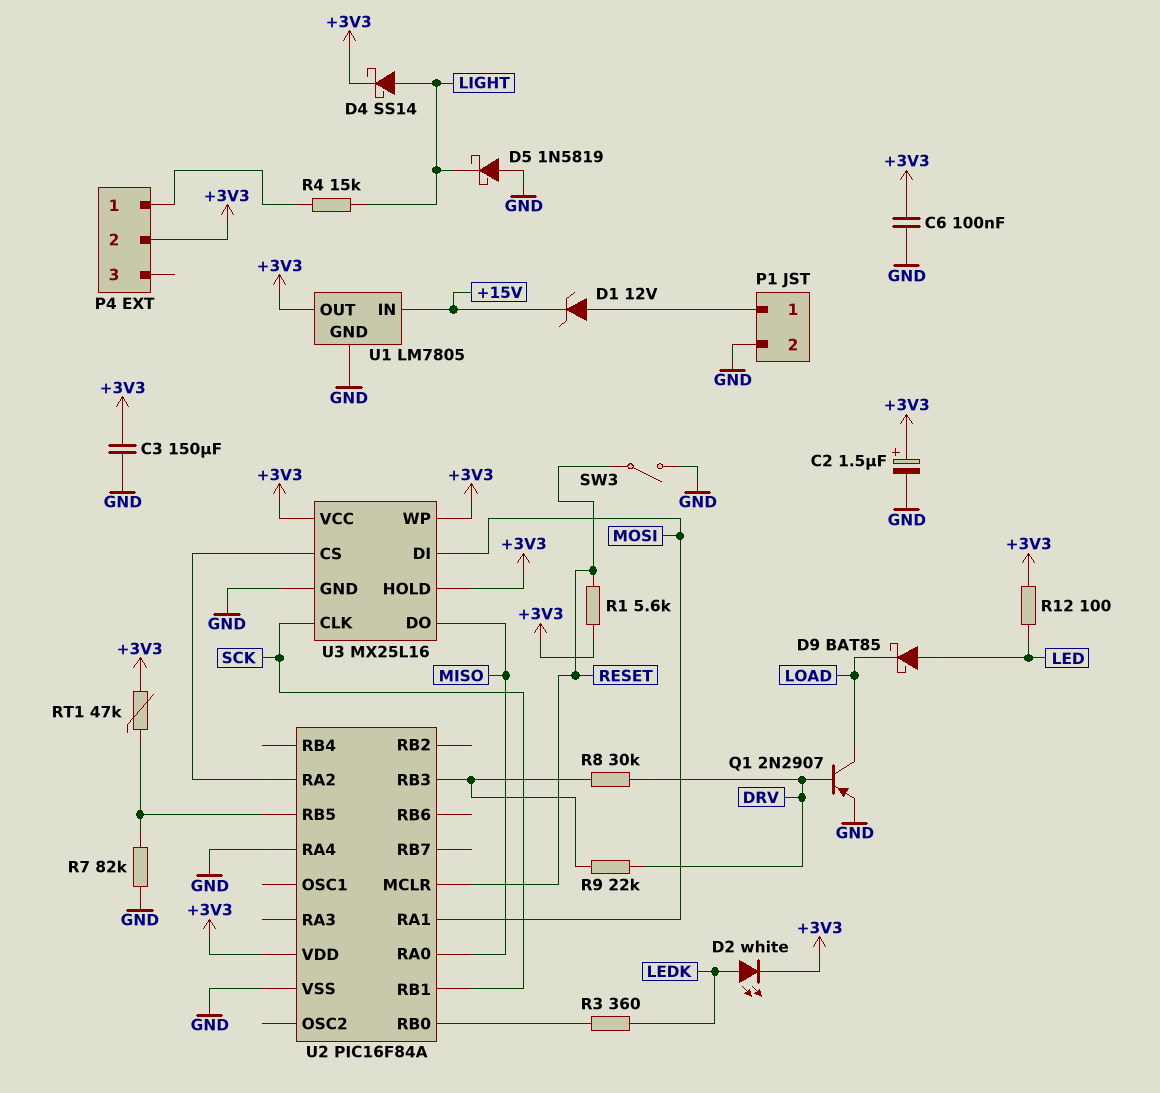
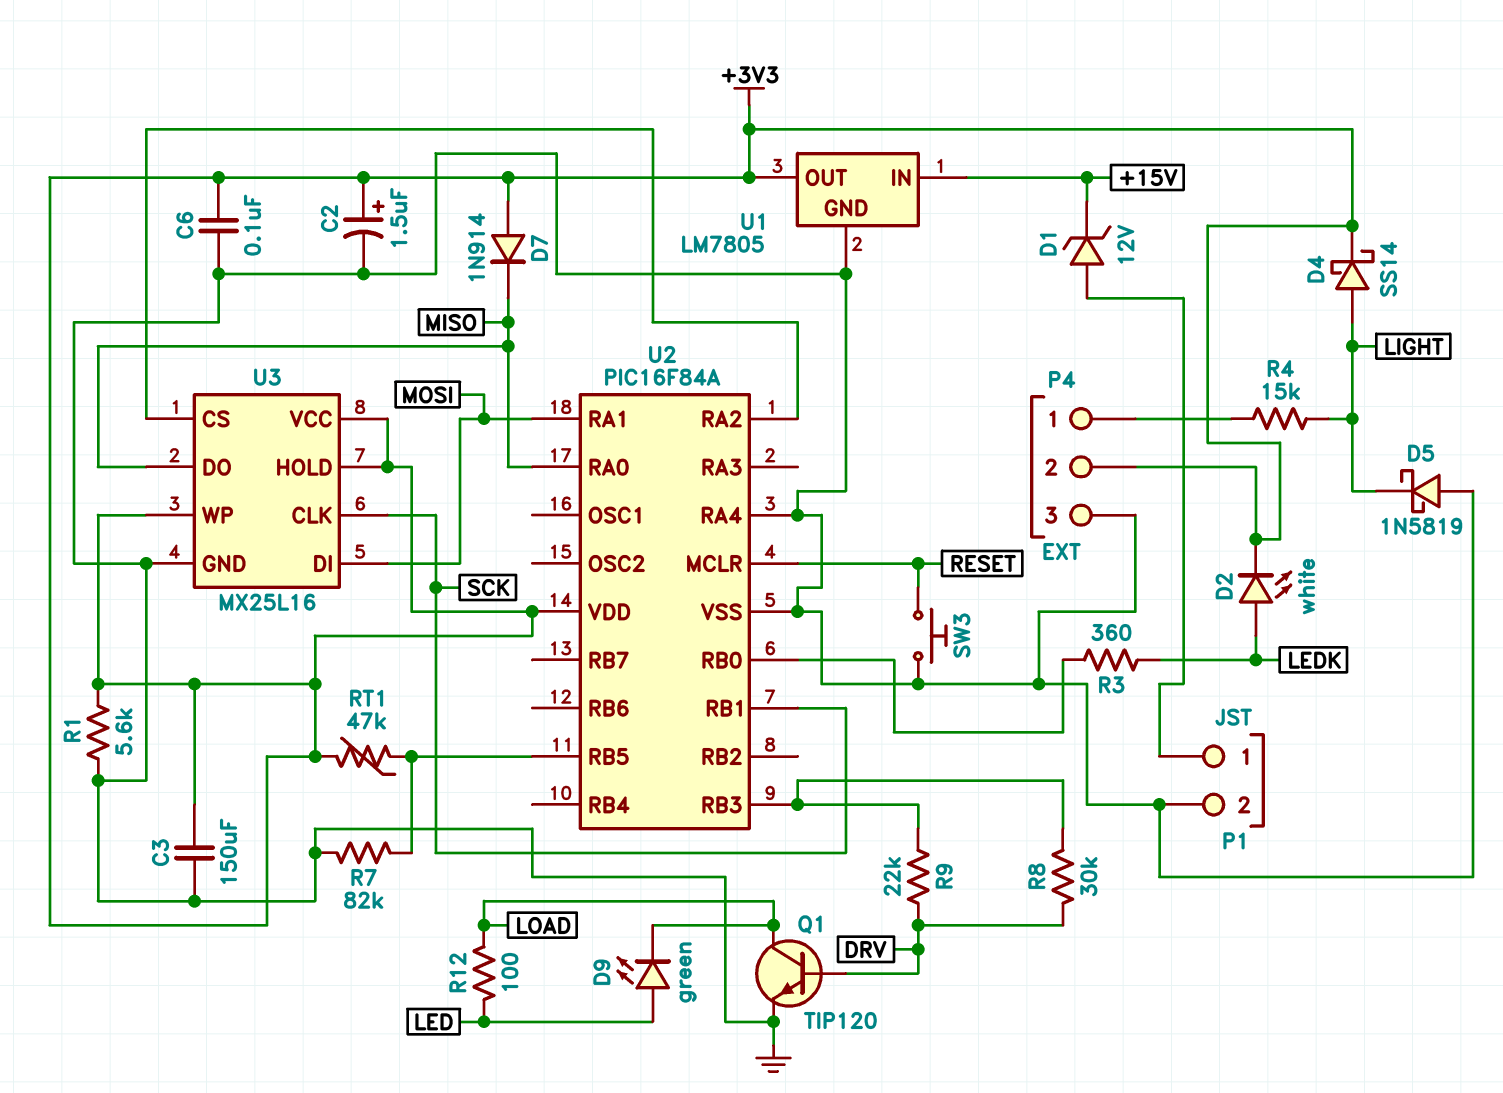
D7: none -> diode 1N914 (A +3V3, K MISO)
D9: schottky BAT85 (A LED, K LOAD) -> LED green (A LED, K LOAD)
P4 pin 3: none -> GND
Q1: PNP 2N2907 (B DRV, C LOAD, E GND) -> NPN TIP120 (B DRV, C LOAD, E GND)
R1: 5.6k (+3V3, RESET) -> 5.6k (+3V3, GND)
R12: 100 (+3V3, LED) -> 100 (LED, LOAD)
SW3: switch (GND, RESET) -> button (GND, RESET)

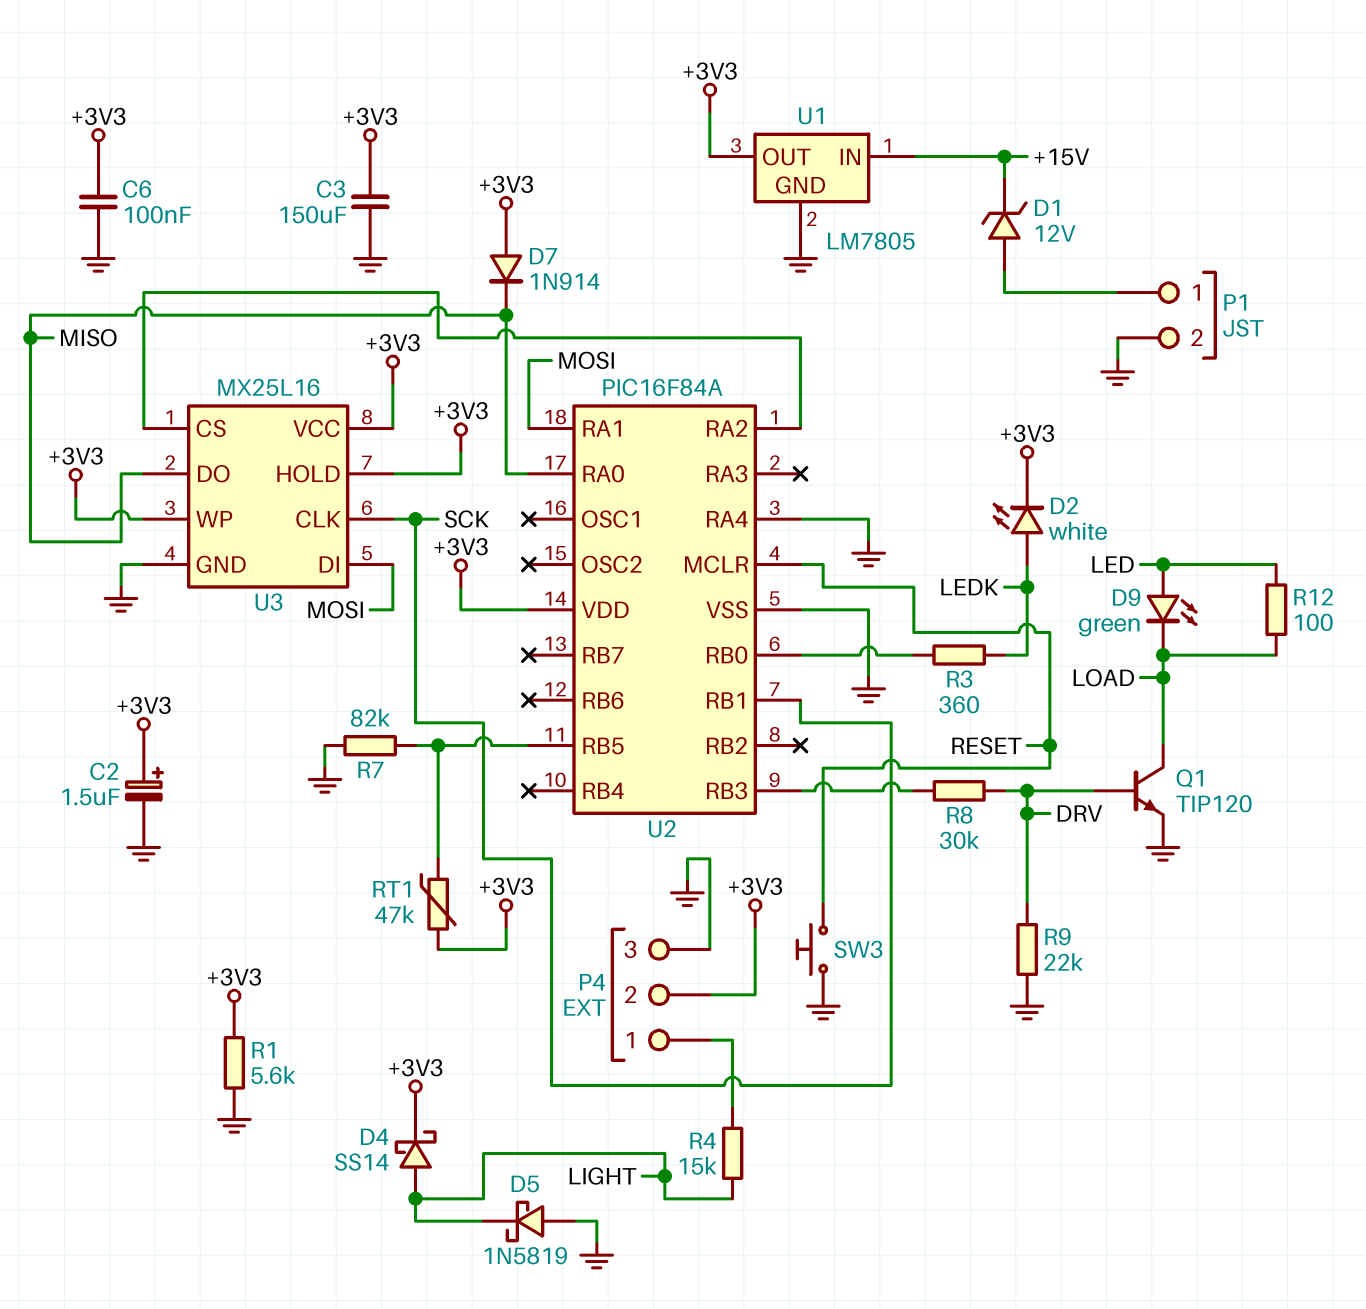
R9: 22k (DRV, U2/RB3) -> 22k (DRV, GND)

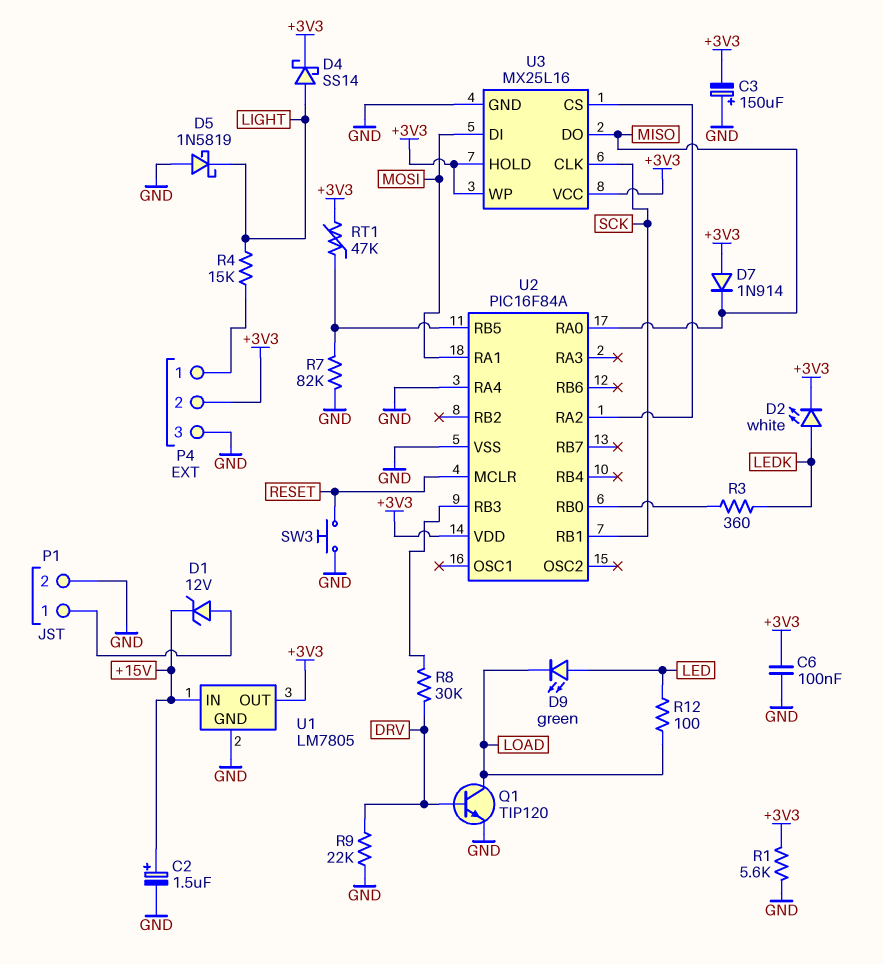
C2: 1.5uF (plus +3V3, minus GND) -> 1.5uF (plus +15V, minus GND)
C3: 150uF (+3V3, GND) -> 150uF (plus GND, minus +3V3)

